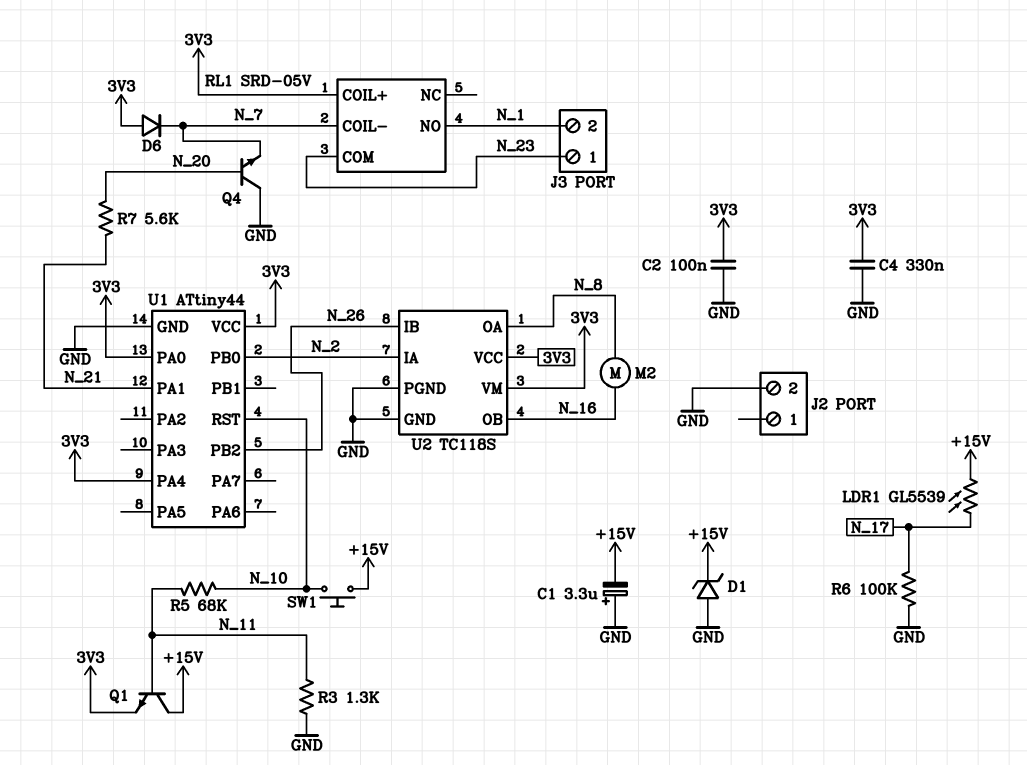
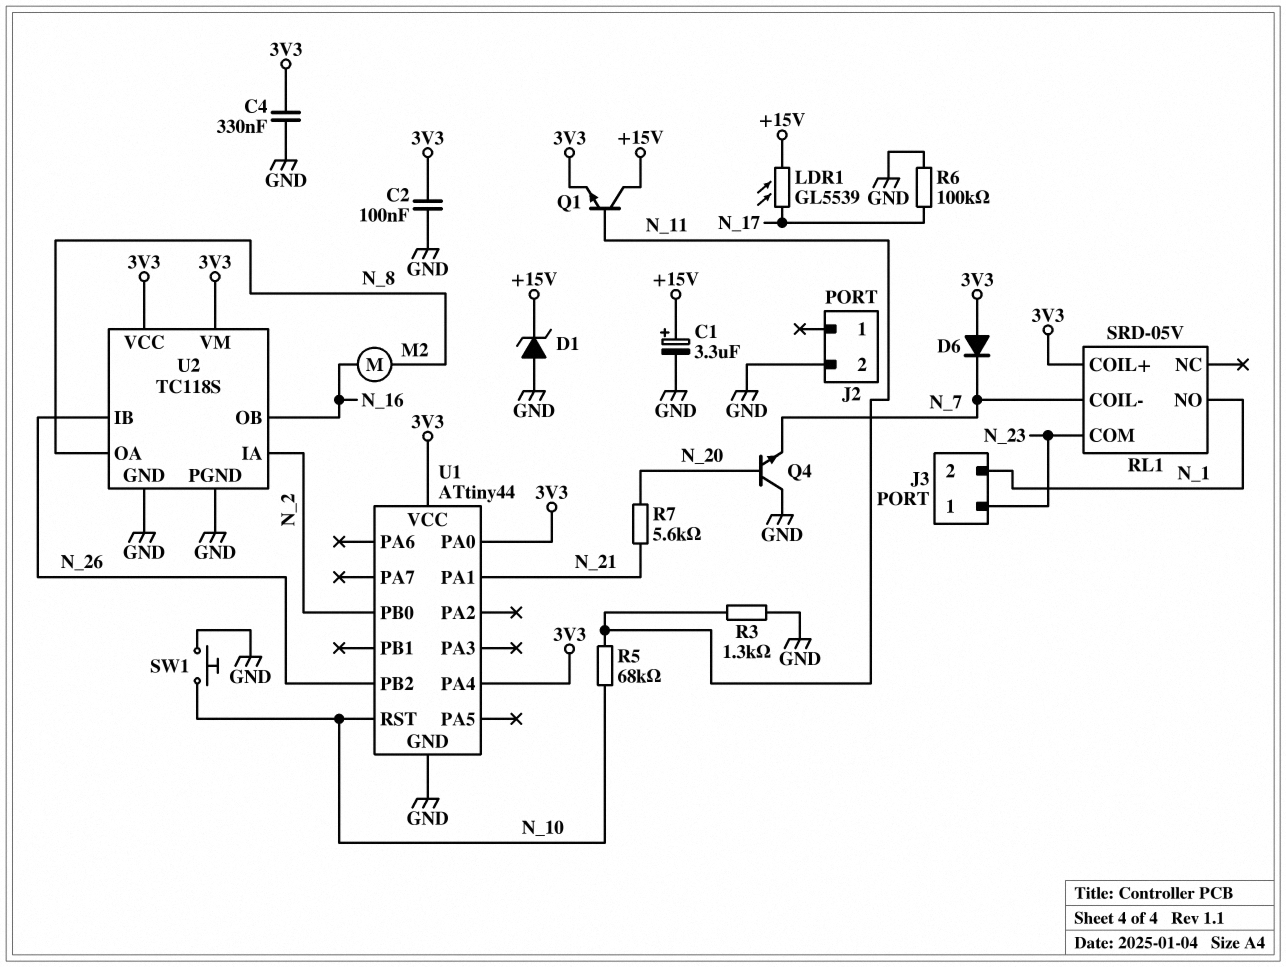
C1: 3.3uF (plus GND, minus +15V) -> 3.3uF (plus +15V, minus GND)
SW1: button (+15V, N_10) -> button (GND, N_10)

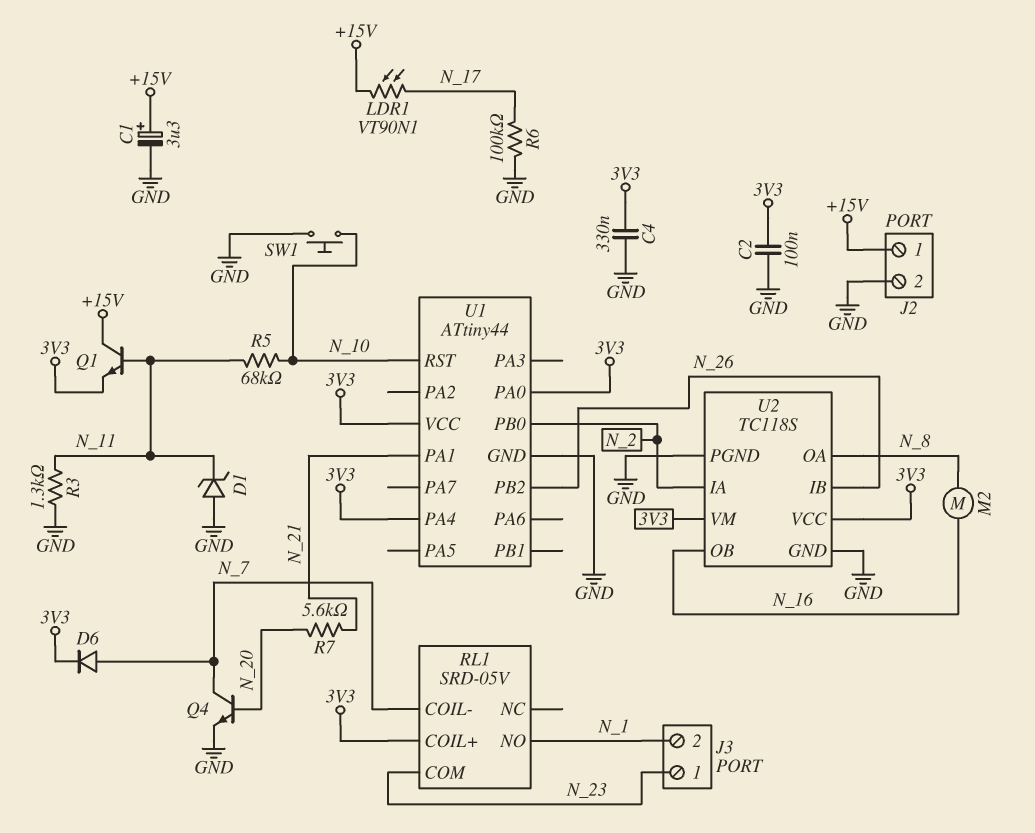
D1: zener (A GND, K +15V) -> zener (A GND, K N_11)
D6: diode (A 3V3, K N_7) -> diode (A N_7, K 3V3)
J2 pin 1: none -> +15V
LDR1: GL5539 (+15V, N_17) -> VT90N1 (+15V, N_17)
Q4: NPN (B N_20, C GND, E N_7) -> NPN (B N_20, C N_7, E GND)

